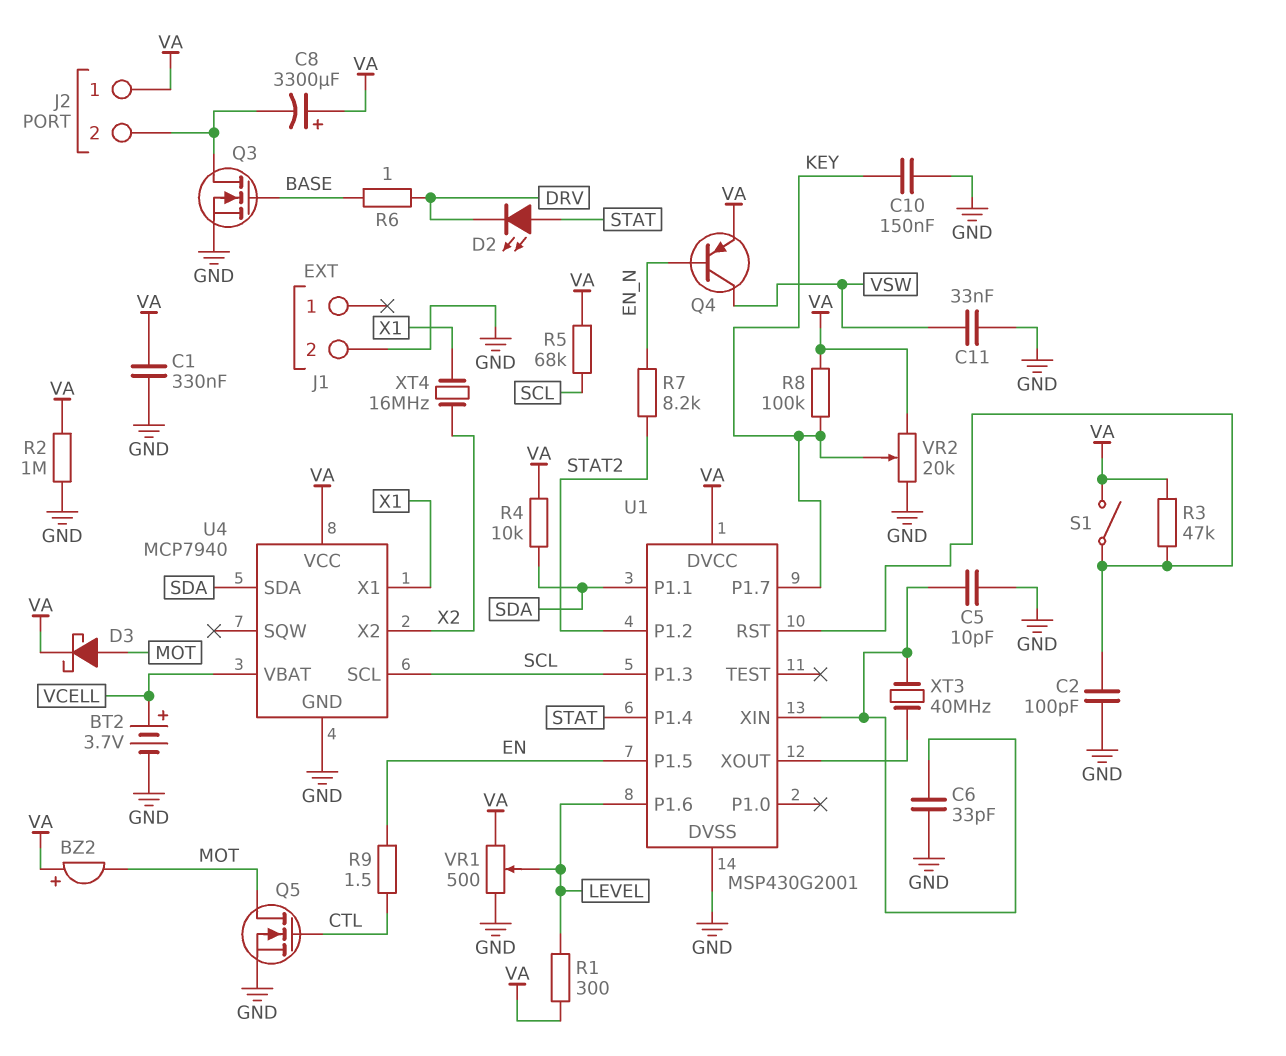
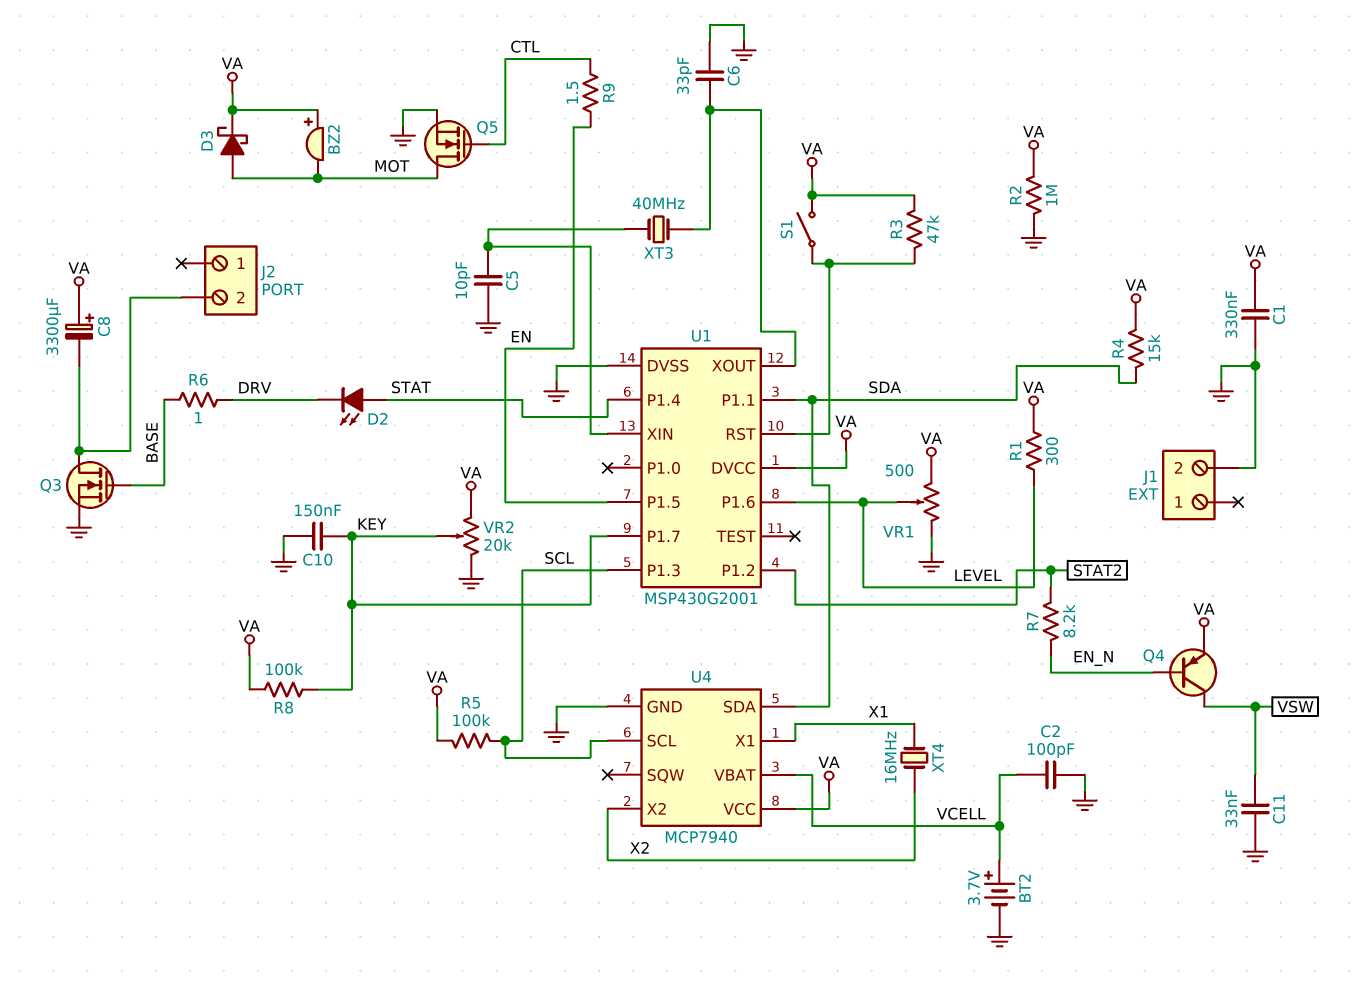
C2: 100pF (GND, U1/RST) -> 100pF (GND, VCELL)
C6: 33pF (GND, U1/XIN) -> 33pF (GND, U1/XOUT)
J2 pin 1: VA -> none
R4: 10k (SDA, VA) -> 15k (SDA, VA)
R5: 68k (SCL, VA) -> 100k (SCL, VA)

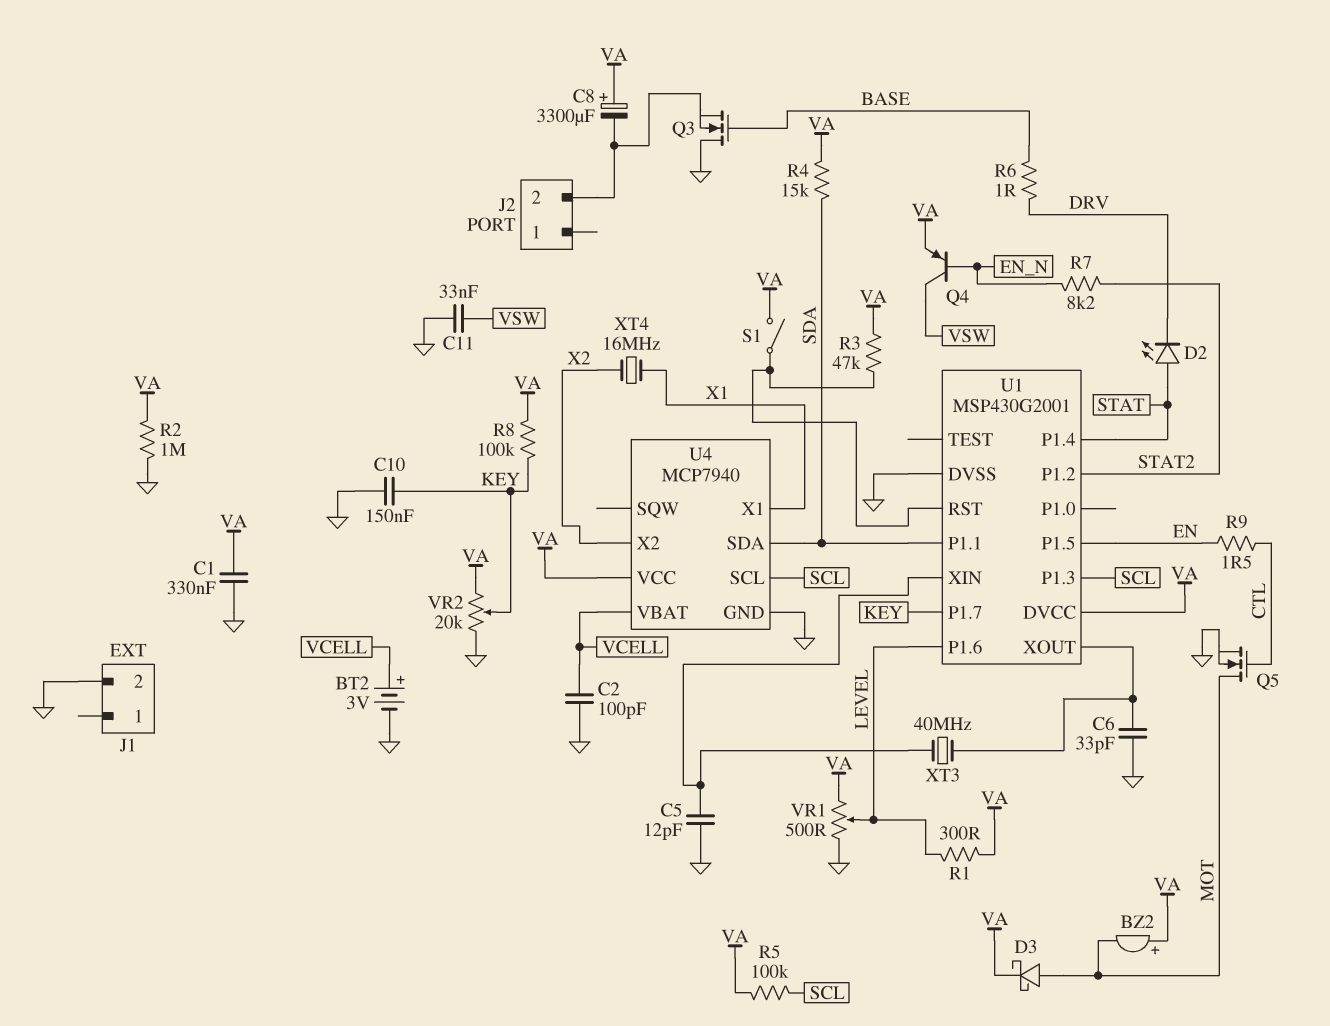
BT2: 3.7V (plus VCELL, minus GND) -> 3V (plus VCELL, minus GND)
C5: 10pF (GND, U1/XIN) -> 12pF (GND, U1/XIN)
Q3: NMOS (G BASE, D J2/2, S GND) -> NMOS (G BASE, D GND, S J2/2)

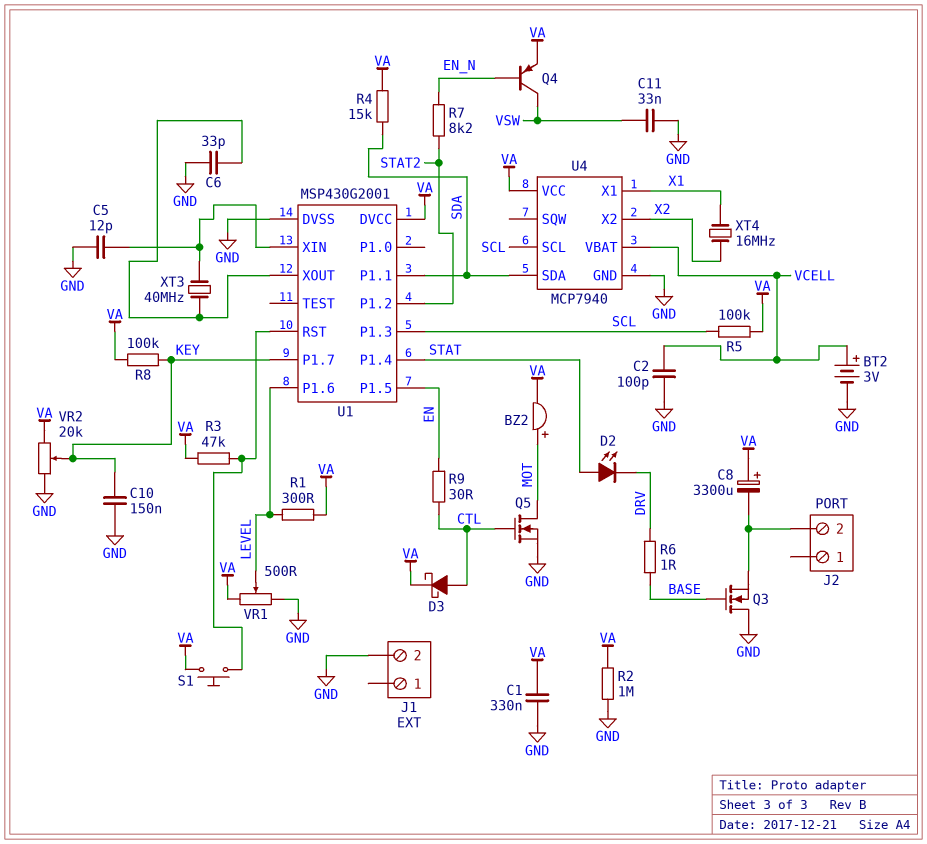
BZ2: buzzer (plus VA, minus MOT) -> buzzer (plus MOT, minus VA)
D3: schottky (A MOT, K VA) -> schottky (A CTL, K VA)
R9: 1.5 (CTL, EN) -> 30 (CTL, EN)
S1: switch (U1/RST, VA) -> button (U1/RST, VA)

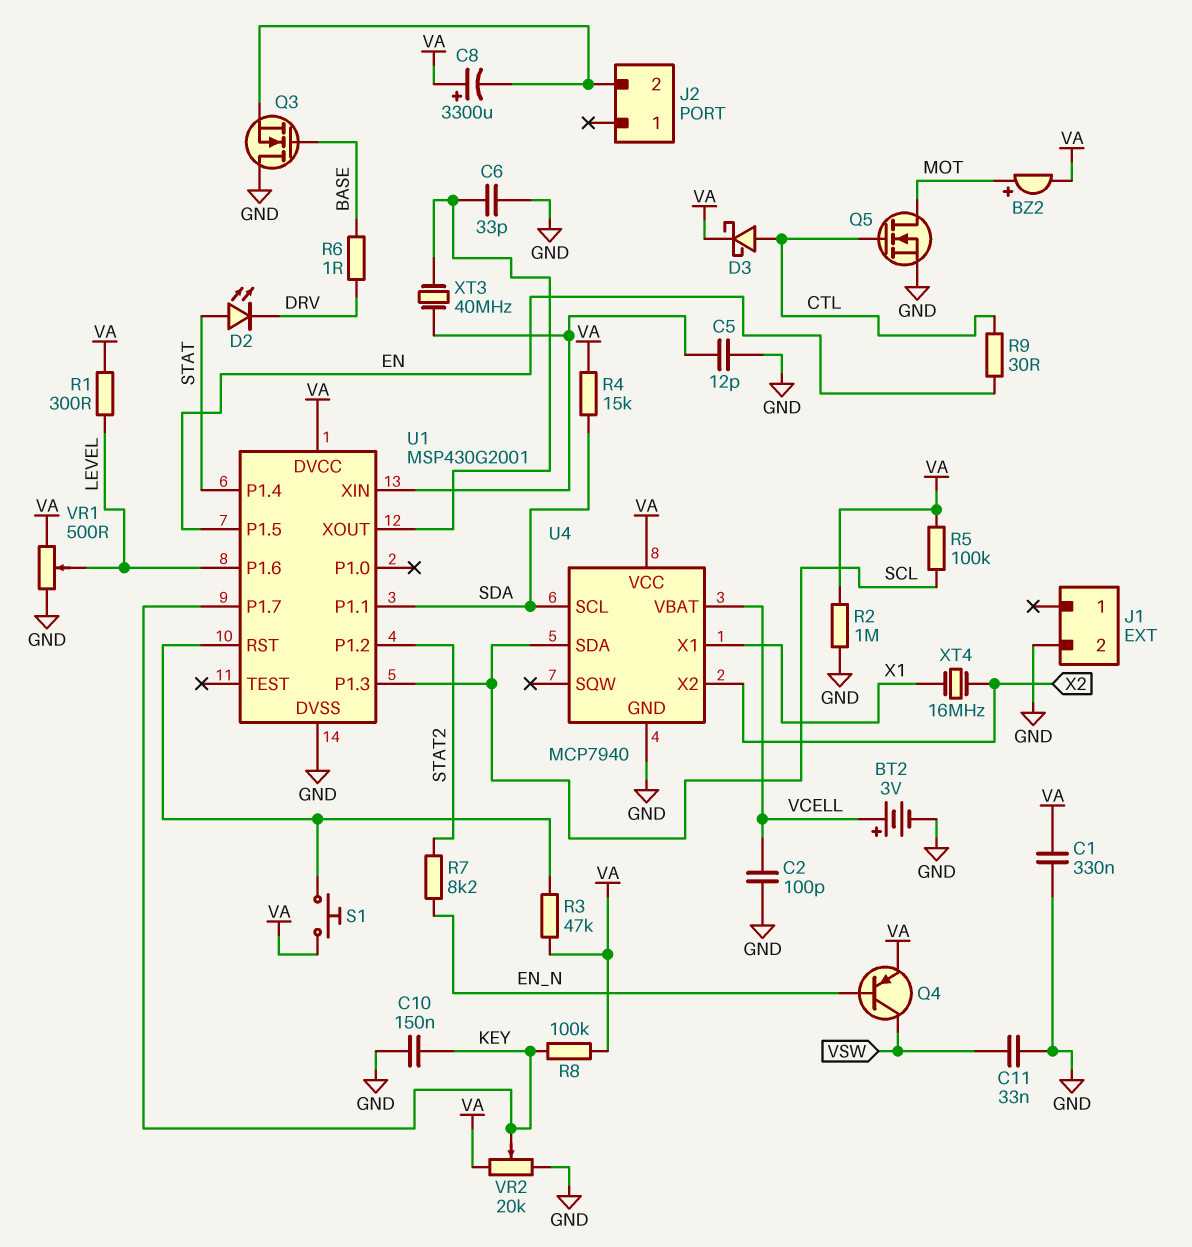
U4 pin SCL: SCL -> SDA
U4 pin SDA: SDA -> SCL

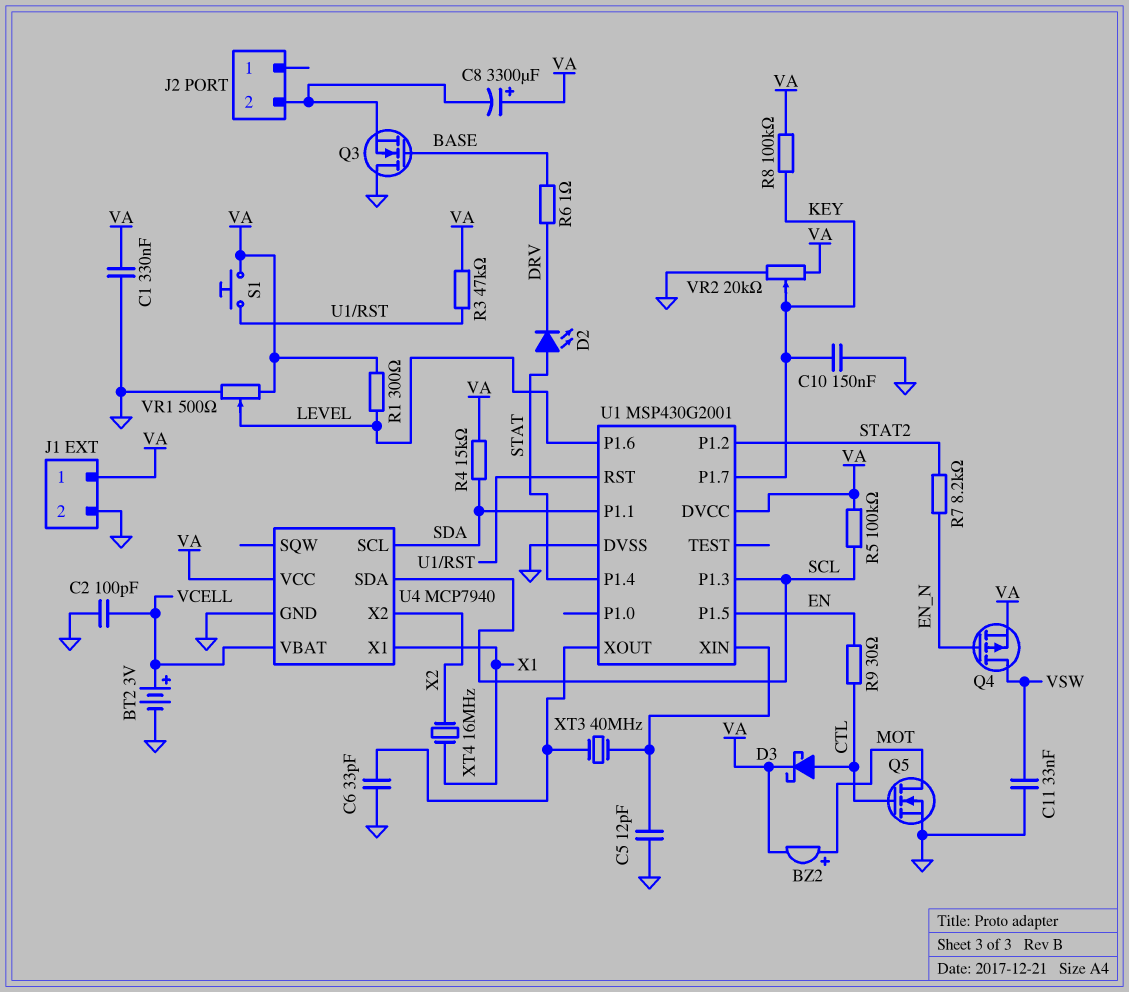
J1 pin 1: none -> VA
Q4: PNP (B EN_N, C VSW, E VA) -> PMOS (G EN_N, D VSW, S VA)
R2: 1M (GND, VA) -> none

